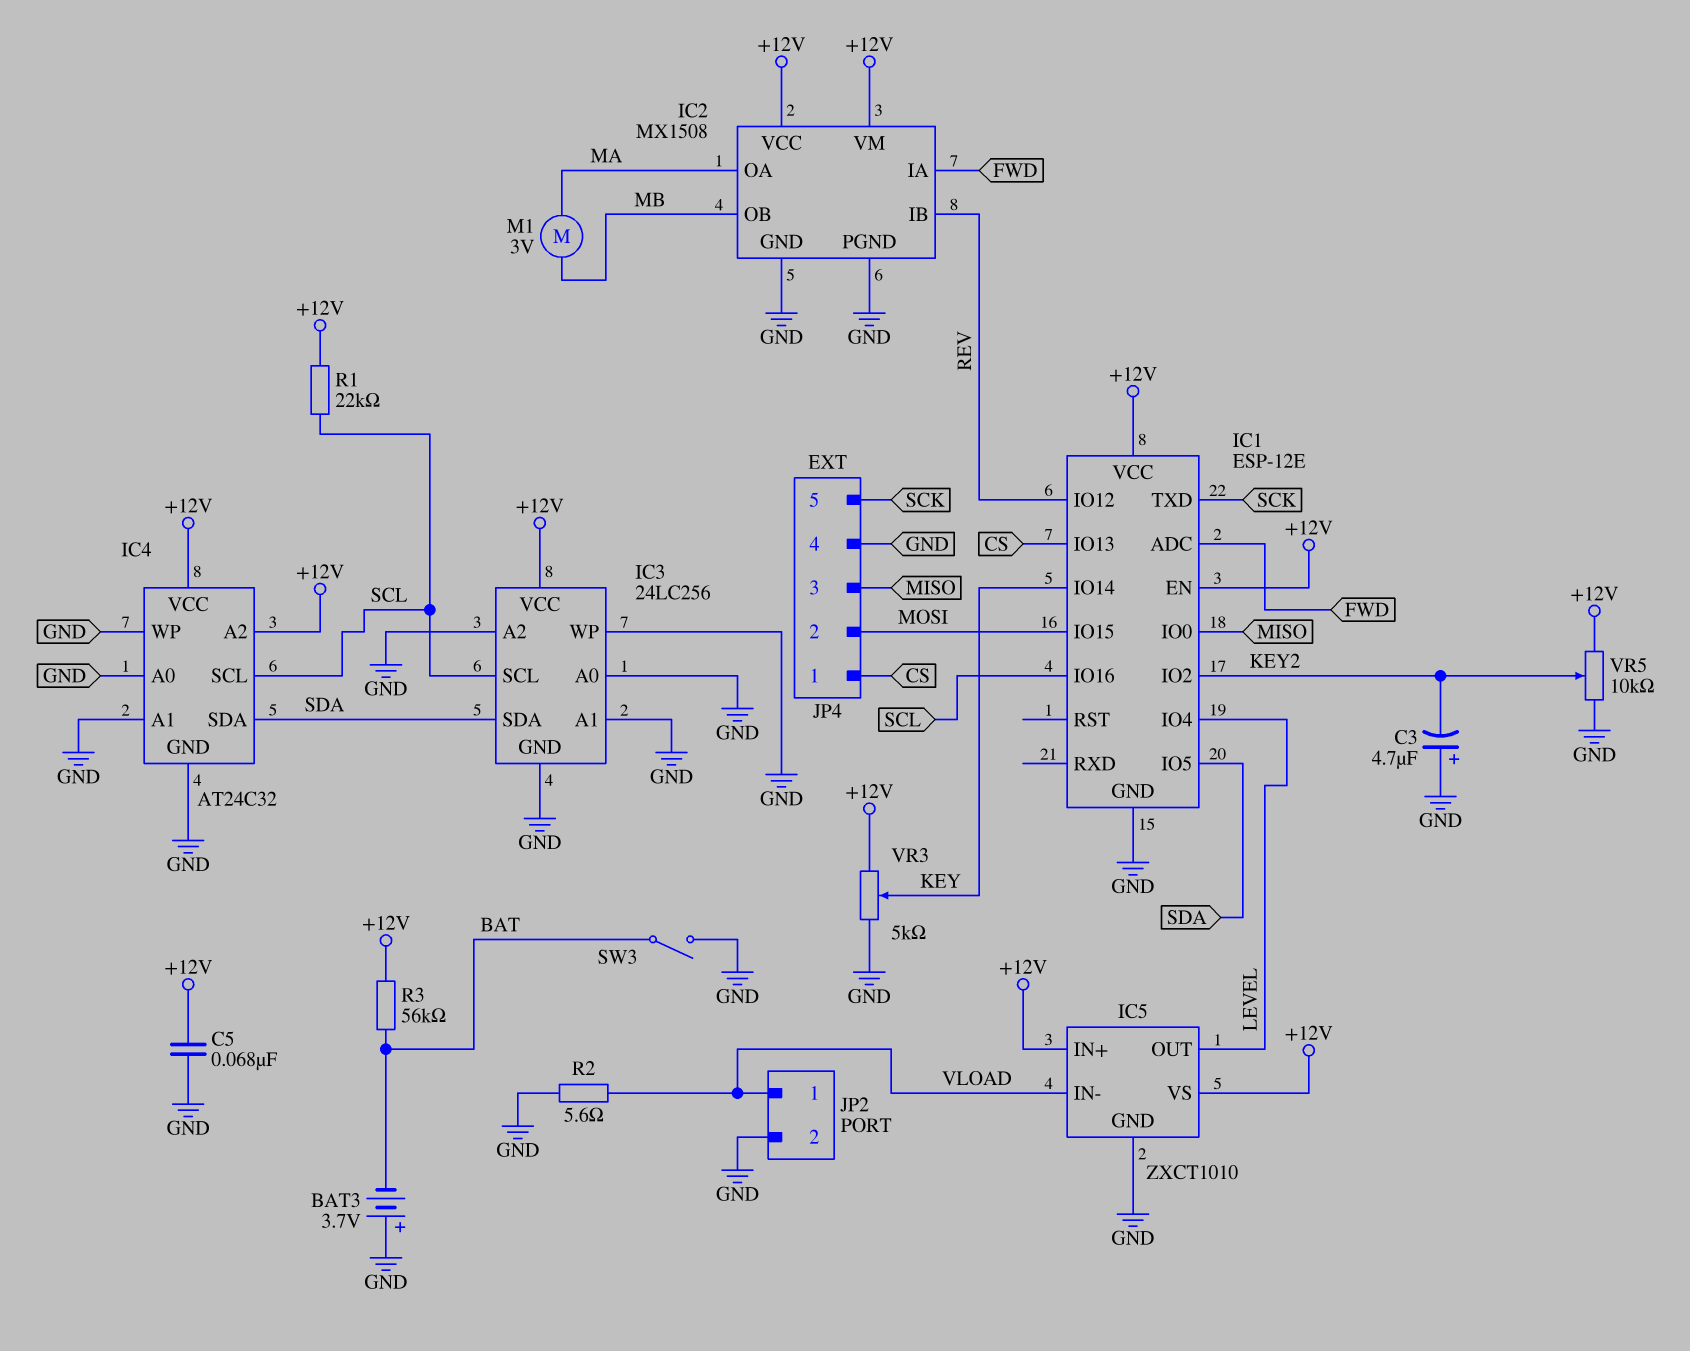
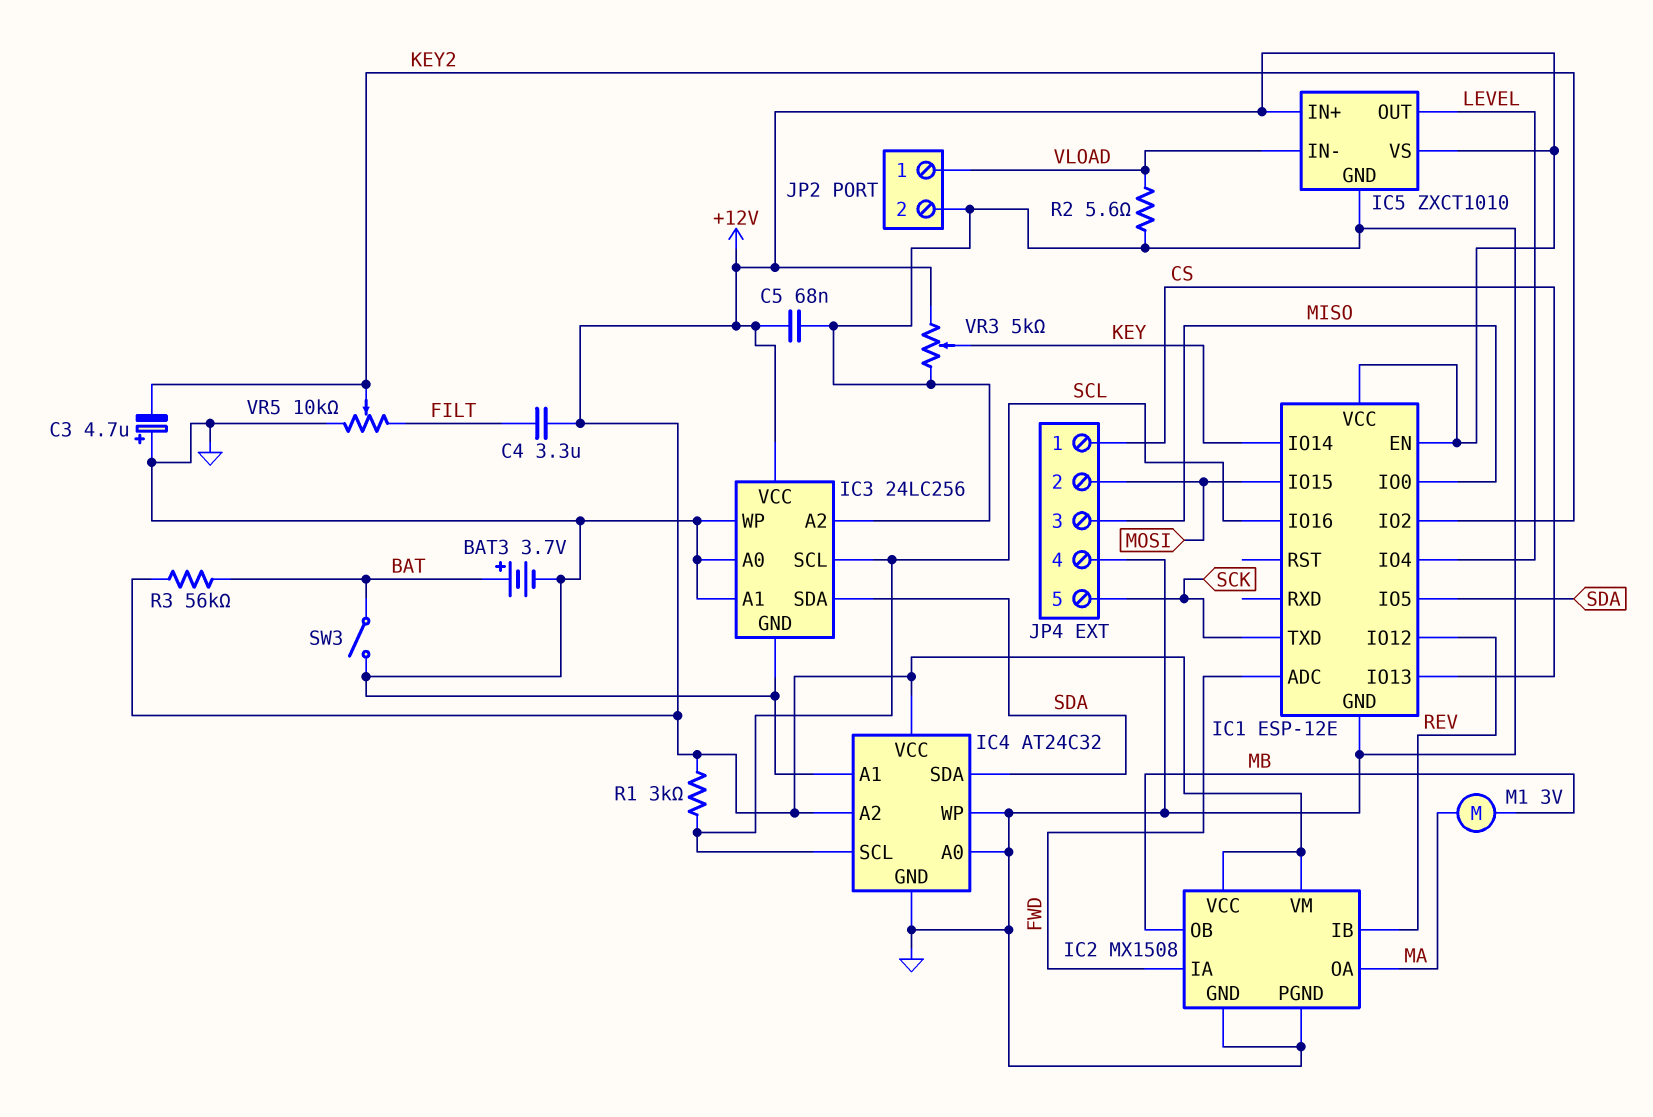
BAT3: 3.7V (plus GND, minus BAT) -> 3.7V (plus BAT, minus GND)
C4: none -> 3.3uF (+12V, FILT)
R1: 22k (+12V, SCL) -> 3k (+12V, SCL)
VR5: 10k (+12V, GND, wiper KEY2) -> 10k (FILT, GND, wiper KEY2)

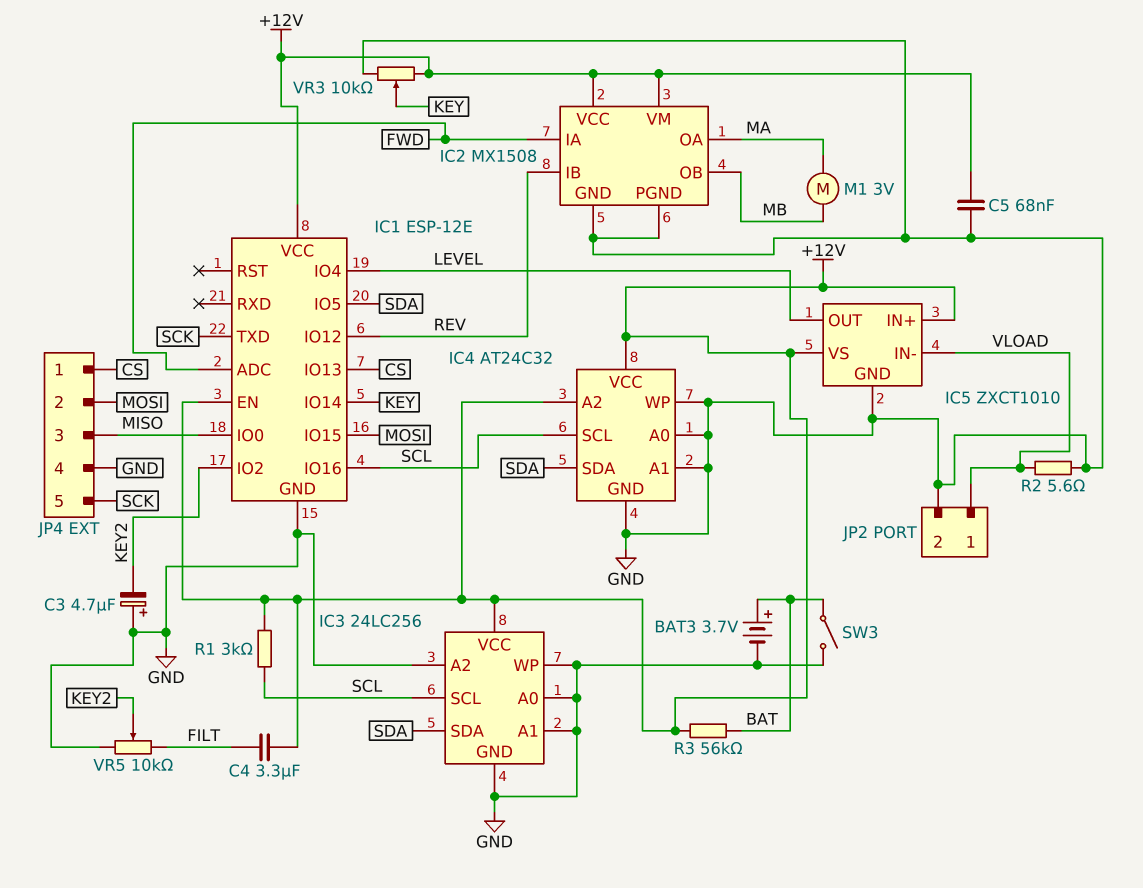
VR3: 5k (+12V, GND, wiper KEY) -> 10k (+12V, GND, wiper KEY)

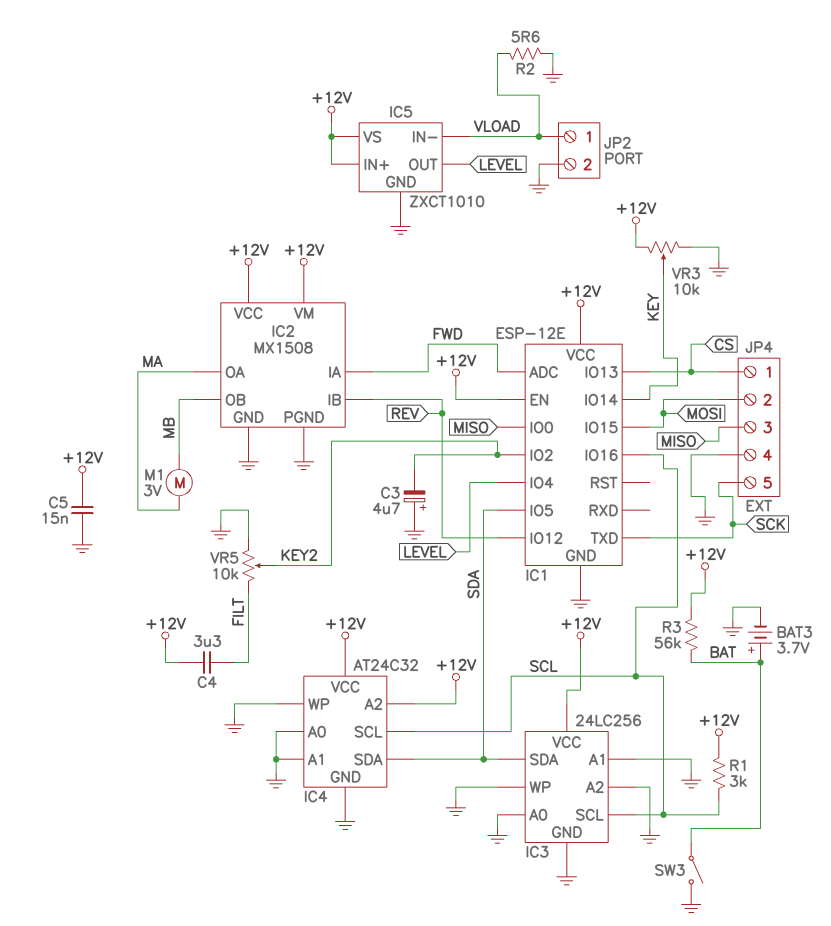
C5: 68nF (+12V, GND) -> 15nF (+12V, GND)

